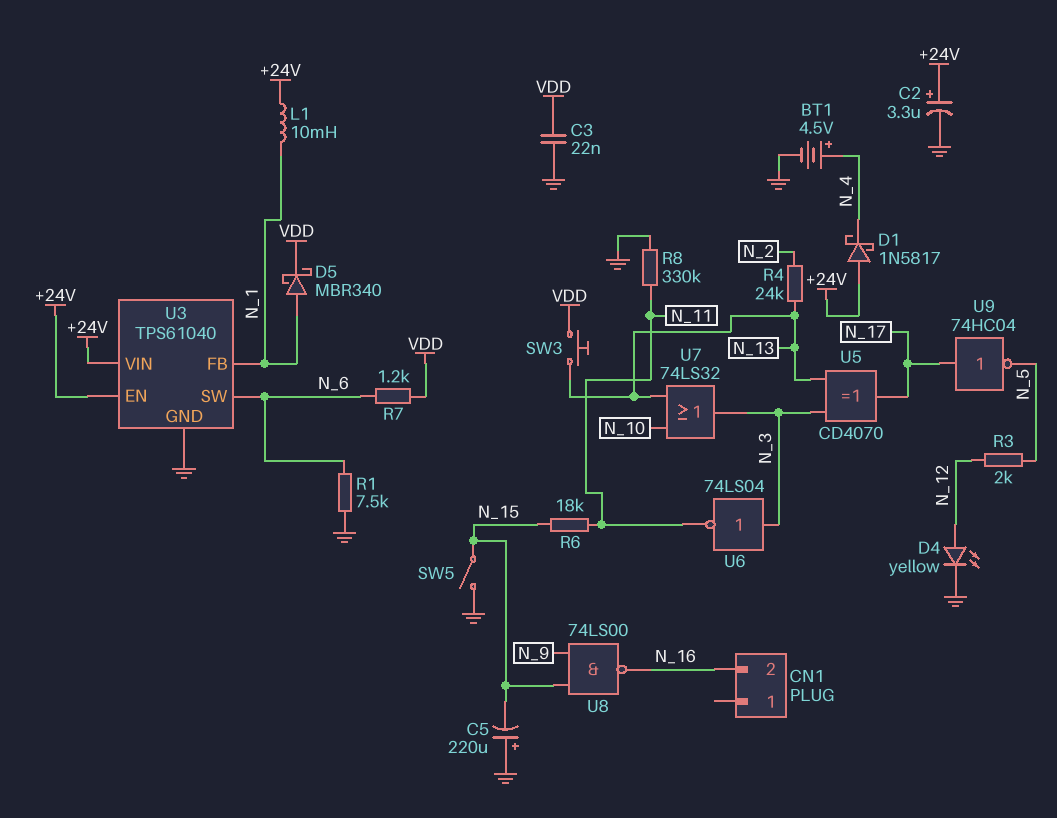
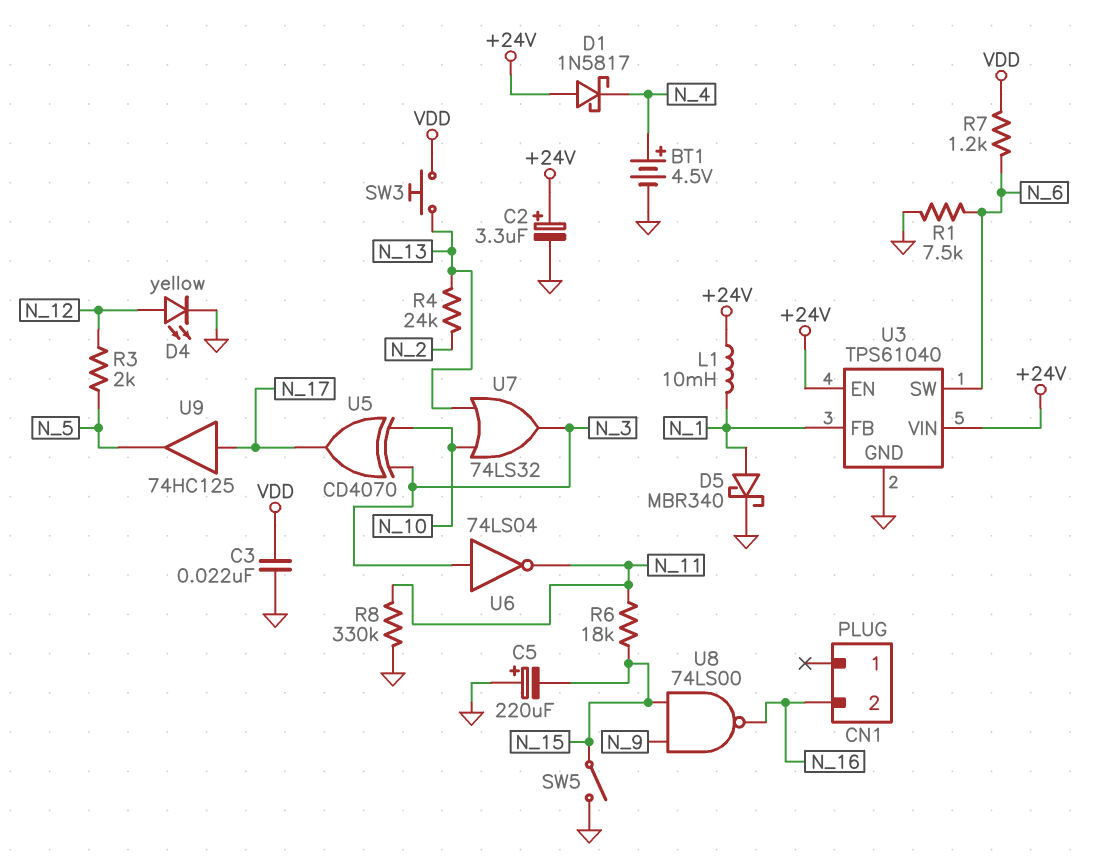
D5: schottky MBR340 (A N_1, K VDD) -> schottky MBR340 (A N_1, K GND)
U5: XOR CD4070 (in N_3, in N_13, out N_17) -> XOR CD4070 (in N_3, in N_10, out N_17)
U9: NOT 74HC04 (in N_17, out N_5) -> buffer 74HC125 (in N_17, out N_5)

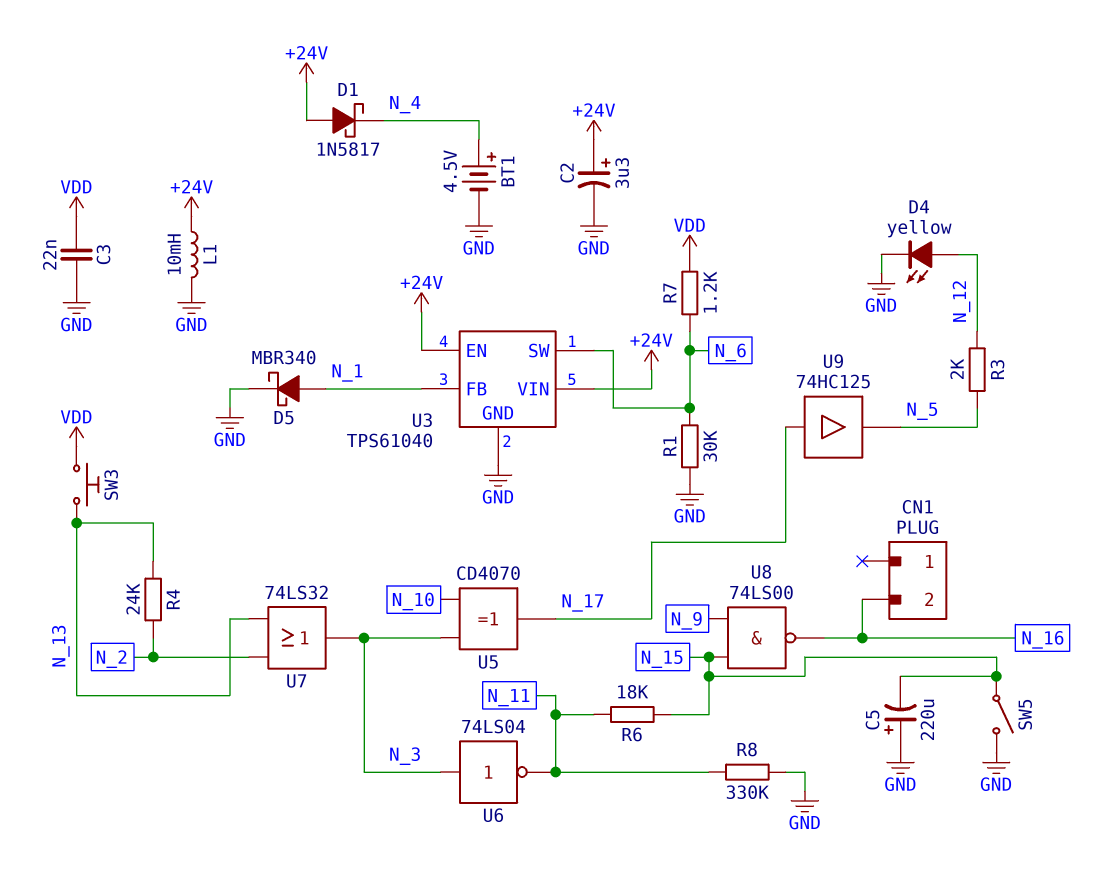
L1: 10mH (+24V, N_1) -> 10mH (+24V, GND)
R1: 7.5k (GND, N_6) -> 30k (GND, N_6)
U7: OR 74LS32 (in N_10, in N_13, out N_3) -> OR 74LS32 (in N_2, in N_13, out N_3)

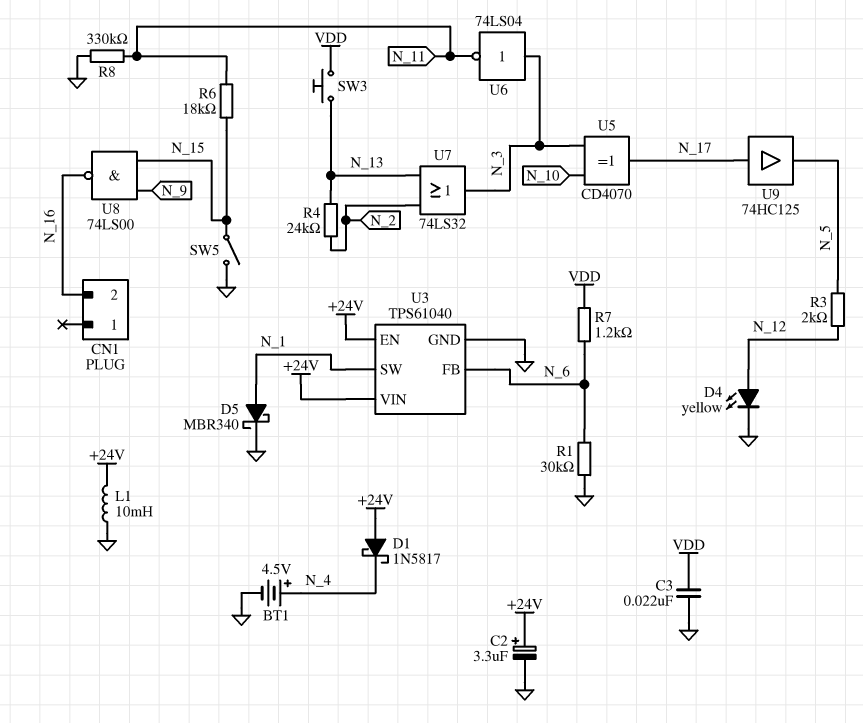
C5: 220uF (plus GND, minus N_15) -> none
U3 pin FB: N_1 -> N_6
U3 pin SW: N_6 -> N_1

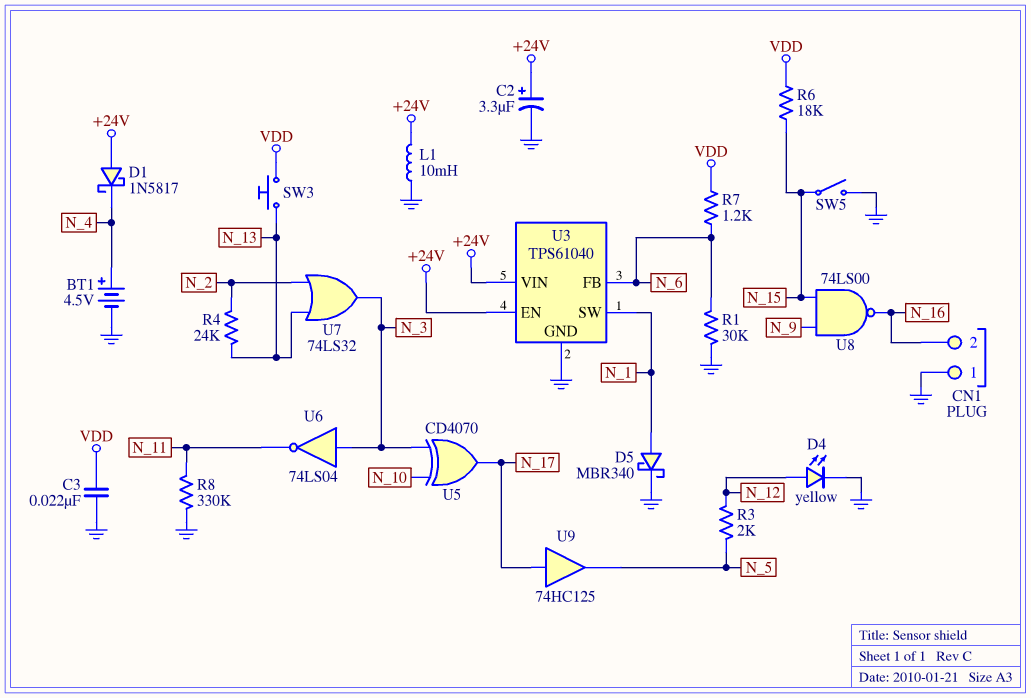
CN1 pin 1: none -> GND
R6: 18k (N_11, N_15) -> 18k (N_15, VDD)

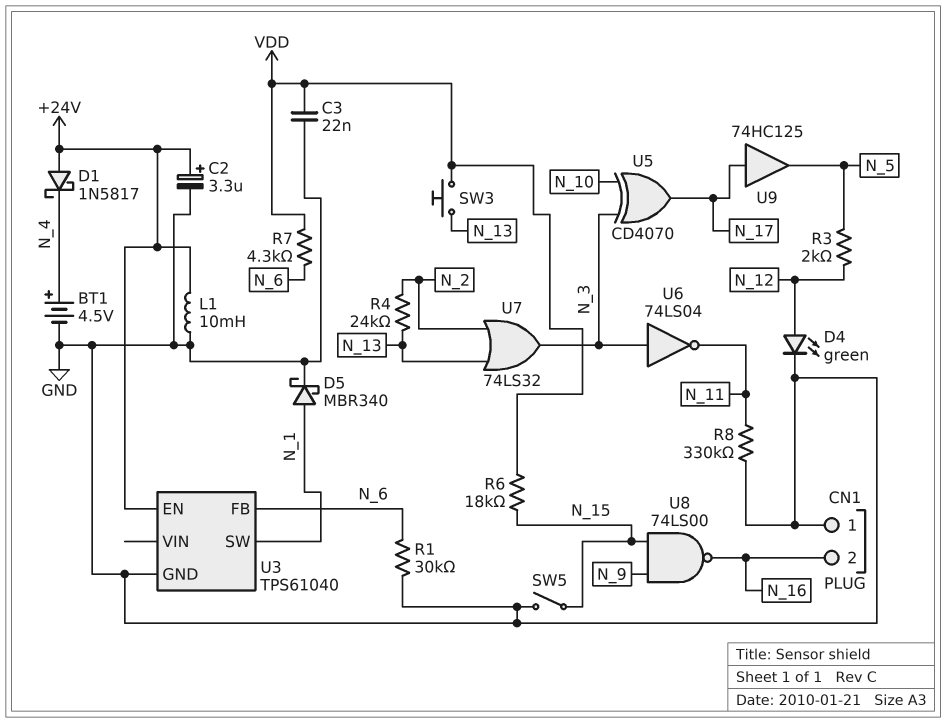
D4: LED yellow (A N_12, K GND) -> LED green (A N_12, K GND)
R7: 1.2k (N_6, VDD) -> 4.3k (N_6, VDD)
U3 pin VIN: +24V -> none

